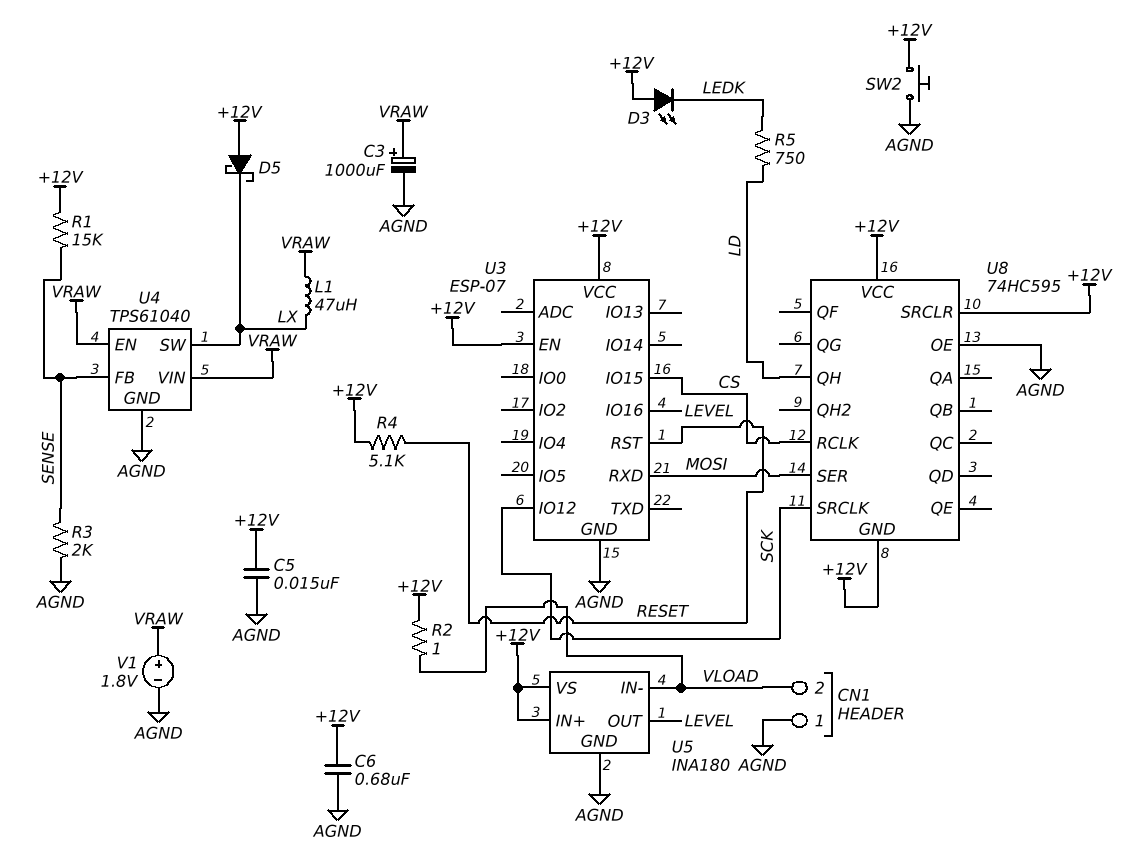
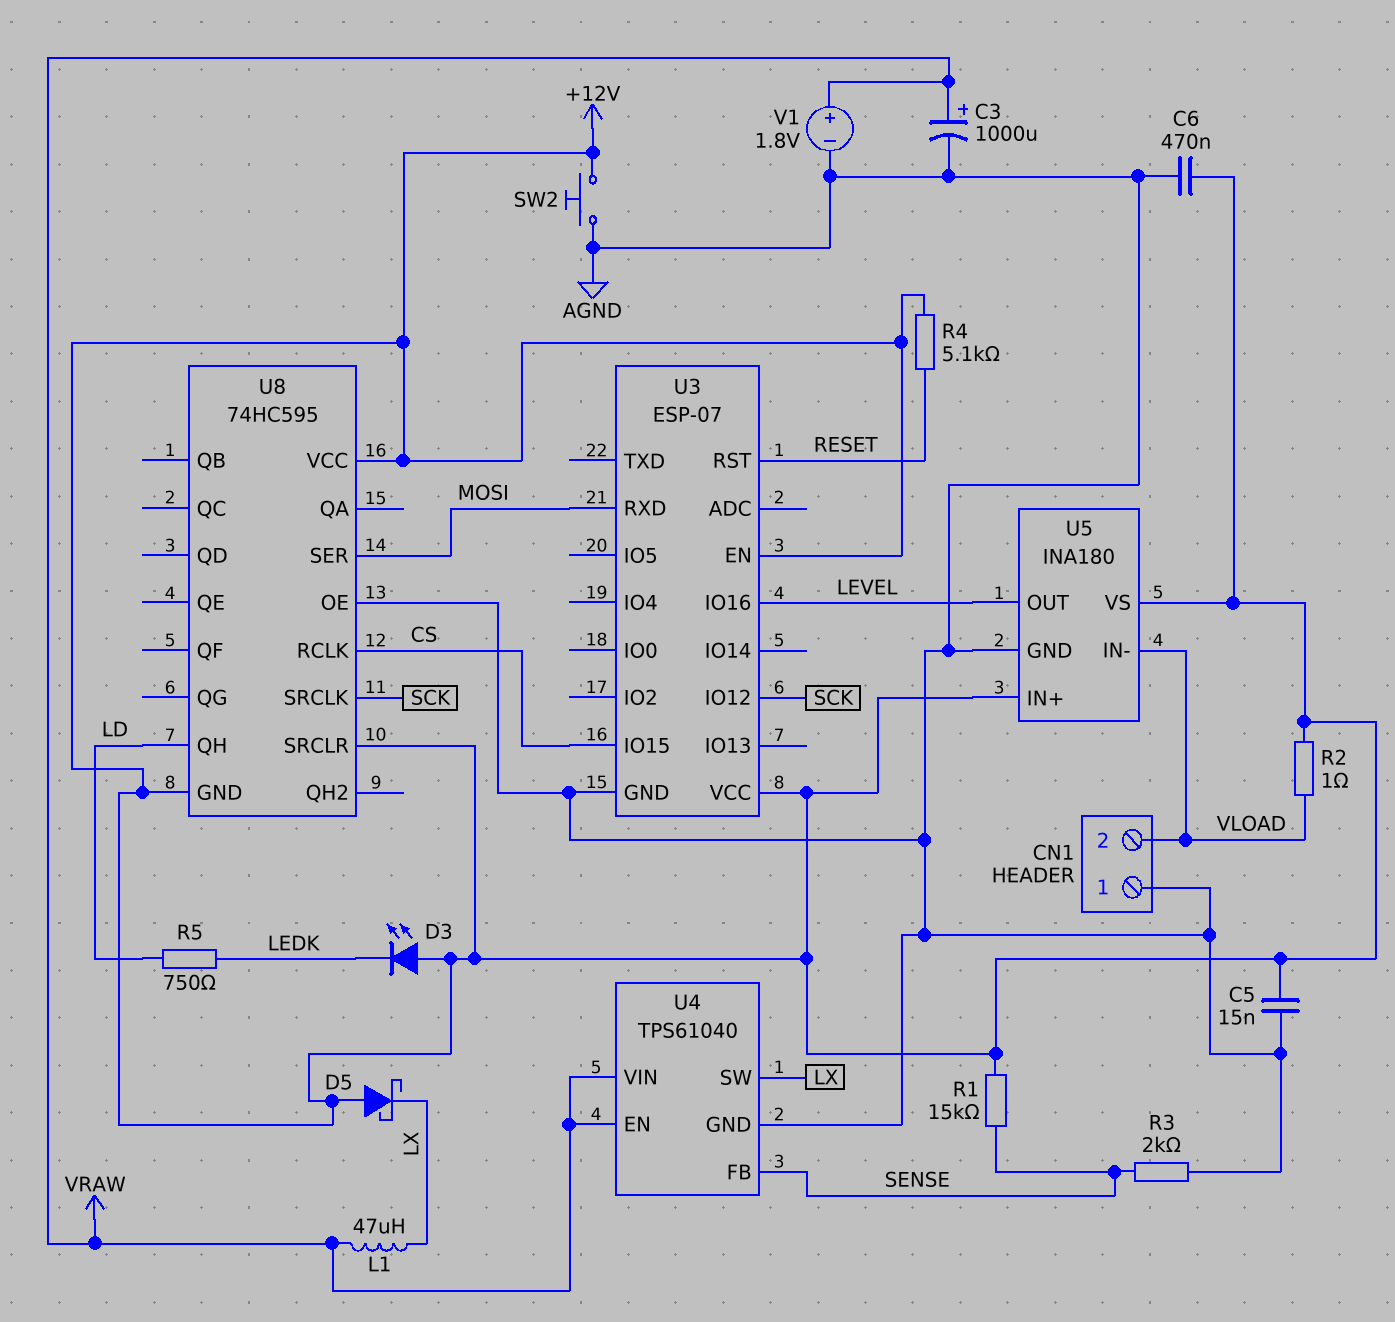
C6: 680nF (+12V, AGND) -> 470nF (+12V, AGND)

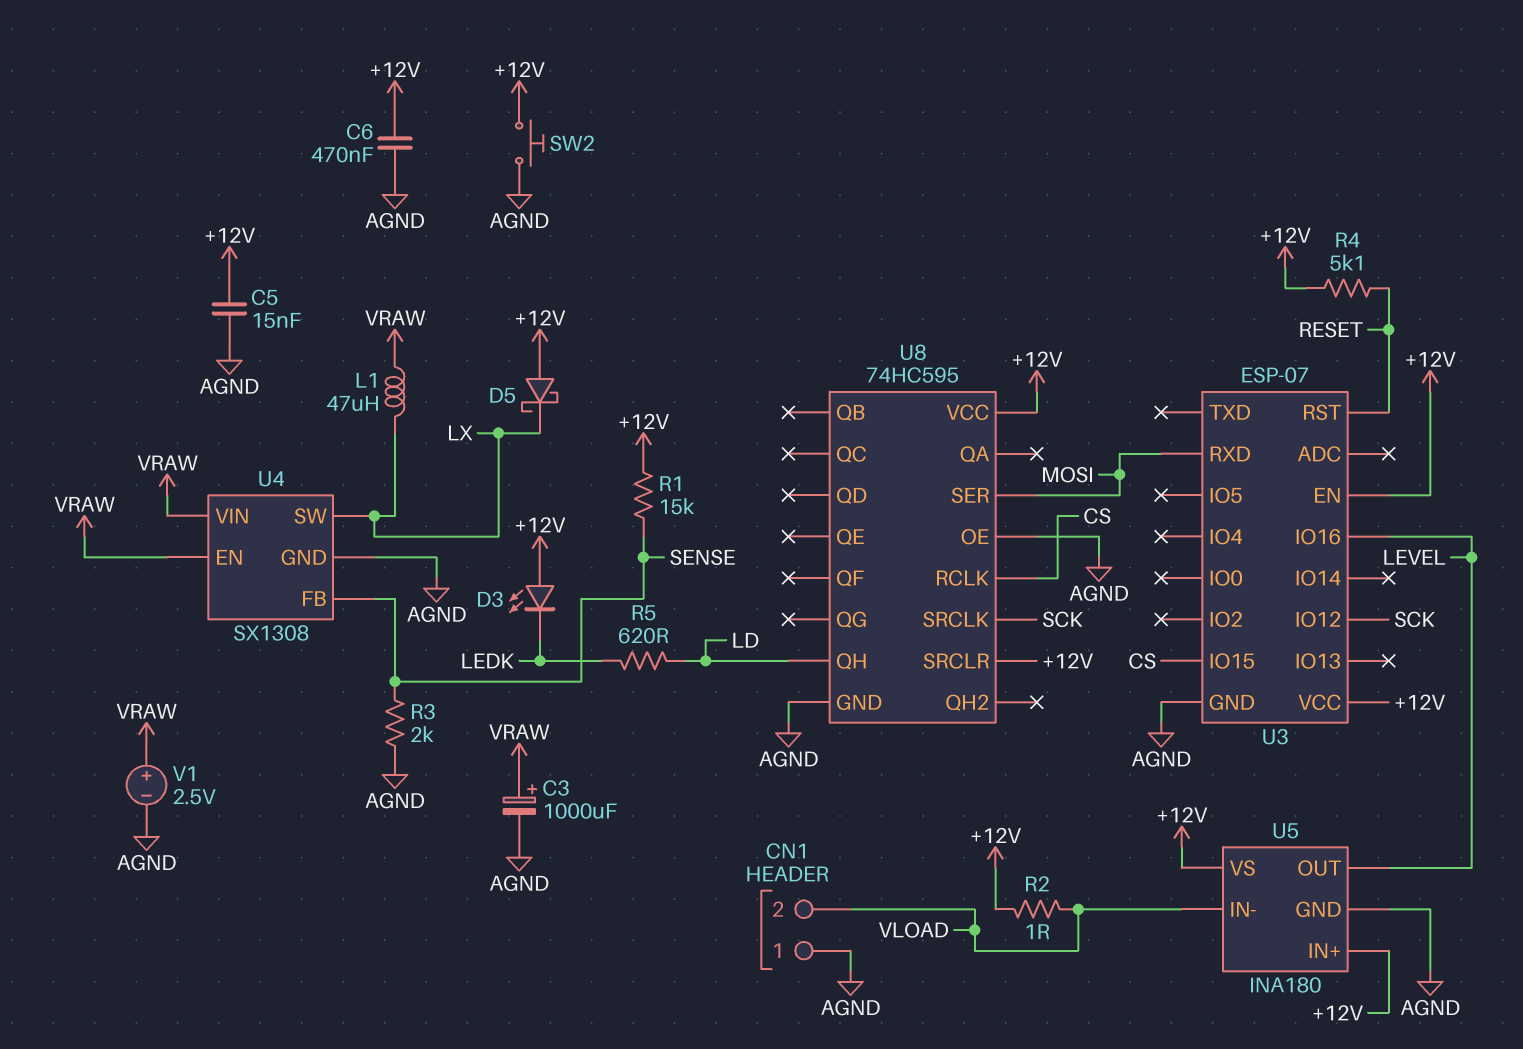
R5: 750 (LD, LEDK) -> 620 (LD, LEDK)
U4: TPS61040 -> SX1308
U8 pin GND: +12V -> AGND
V1: 1.8V (plus VRAW, minus AGND) -> 2.5V (plus VRAW, minus AGND)

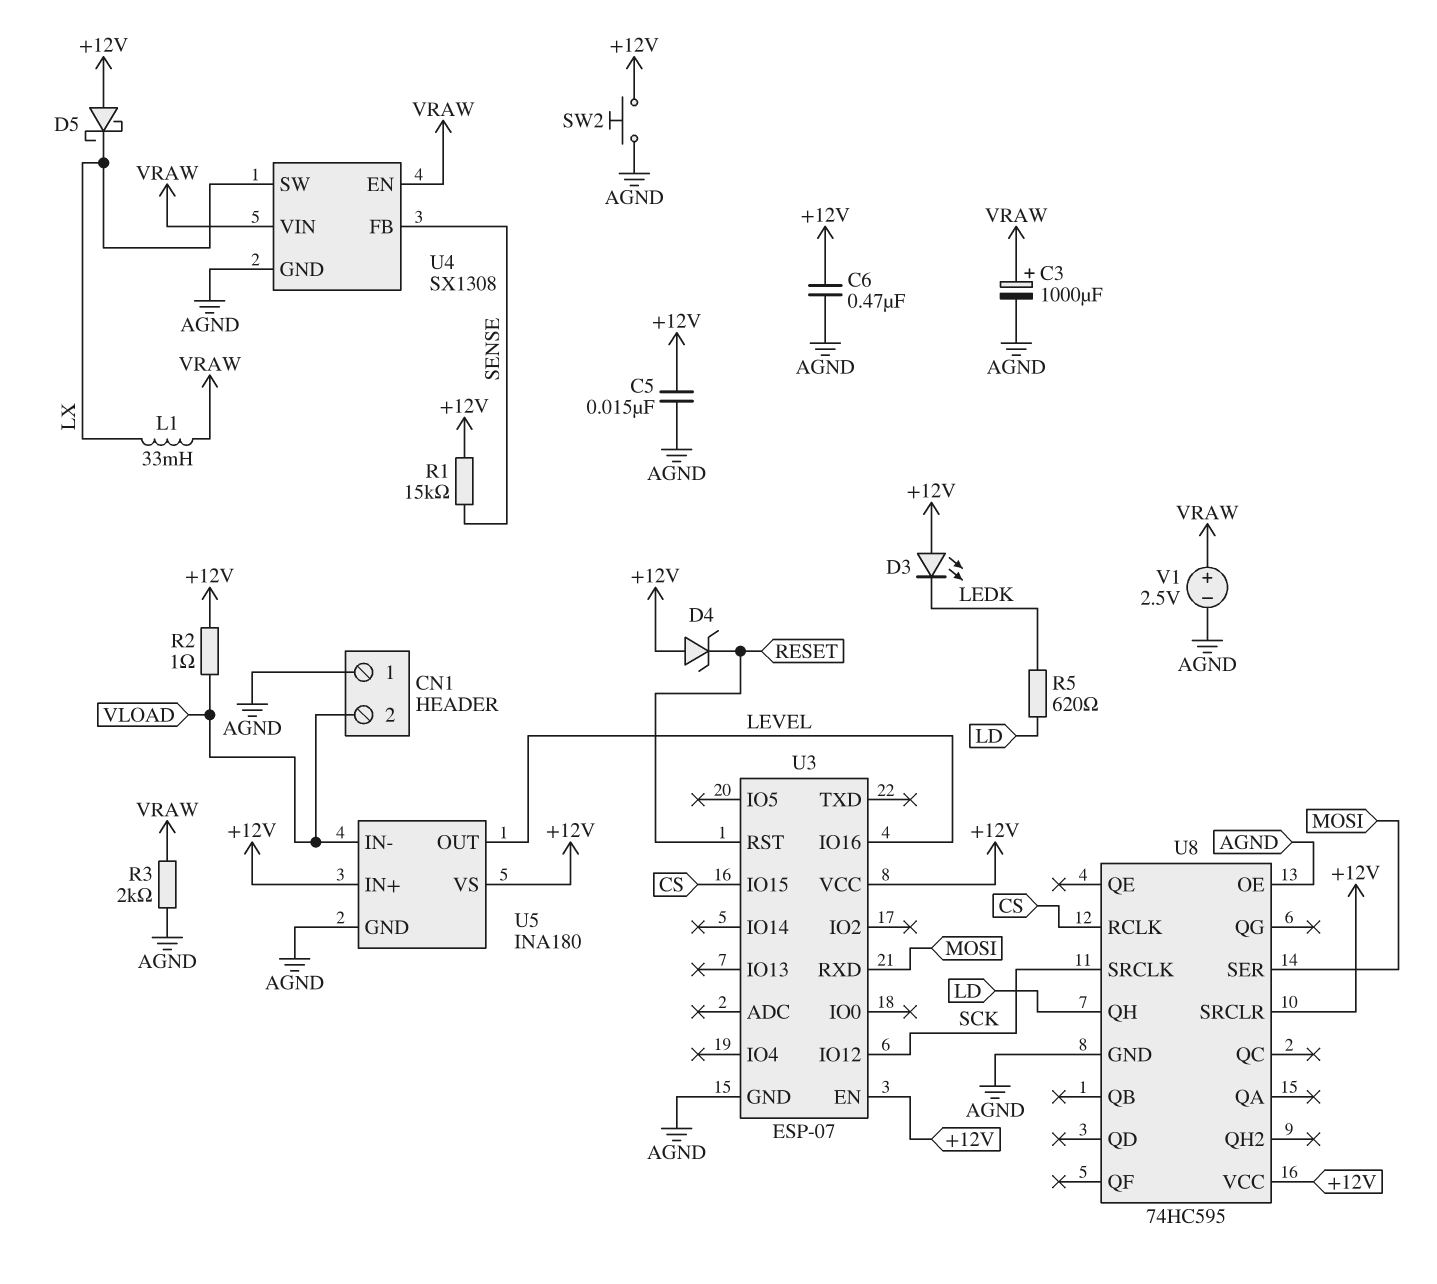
D4: none -> zener (A +12V, K RESET)
L1: 47uH (LX, VRAW) -> 33mH (LX, VRAW)
R3: 2k (AGND, SENSE) -> 2k (AGND, VRAW)
R4: 5.1k (+12V, RESET) -> none

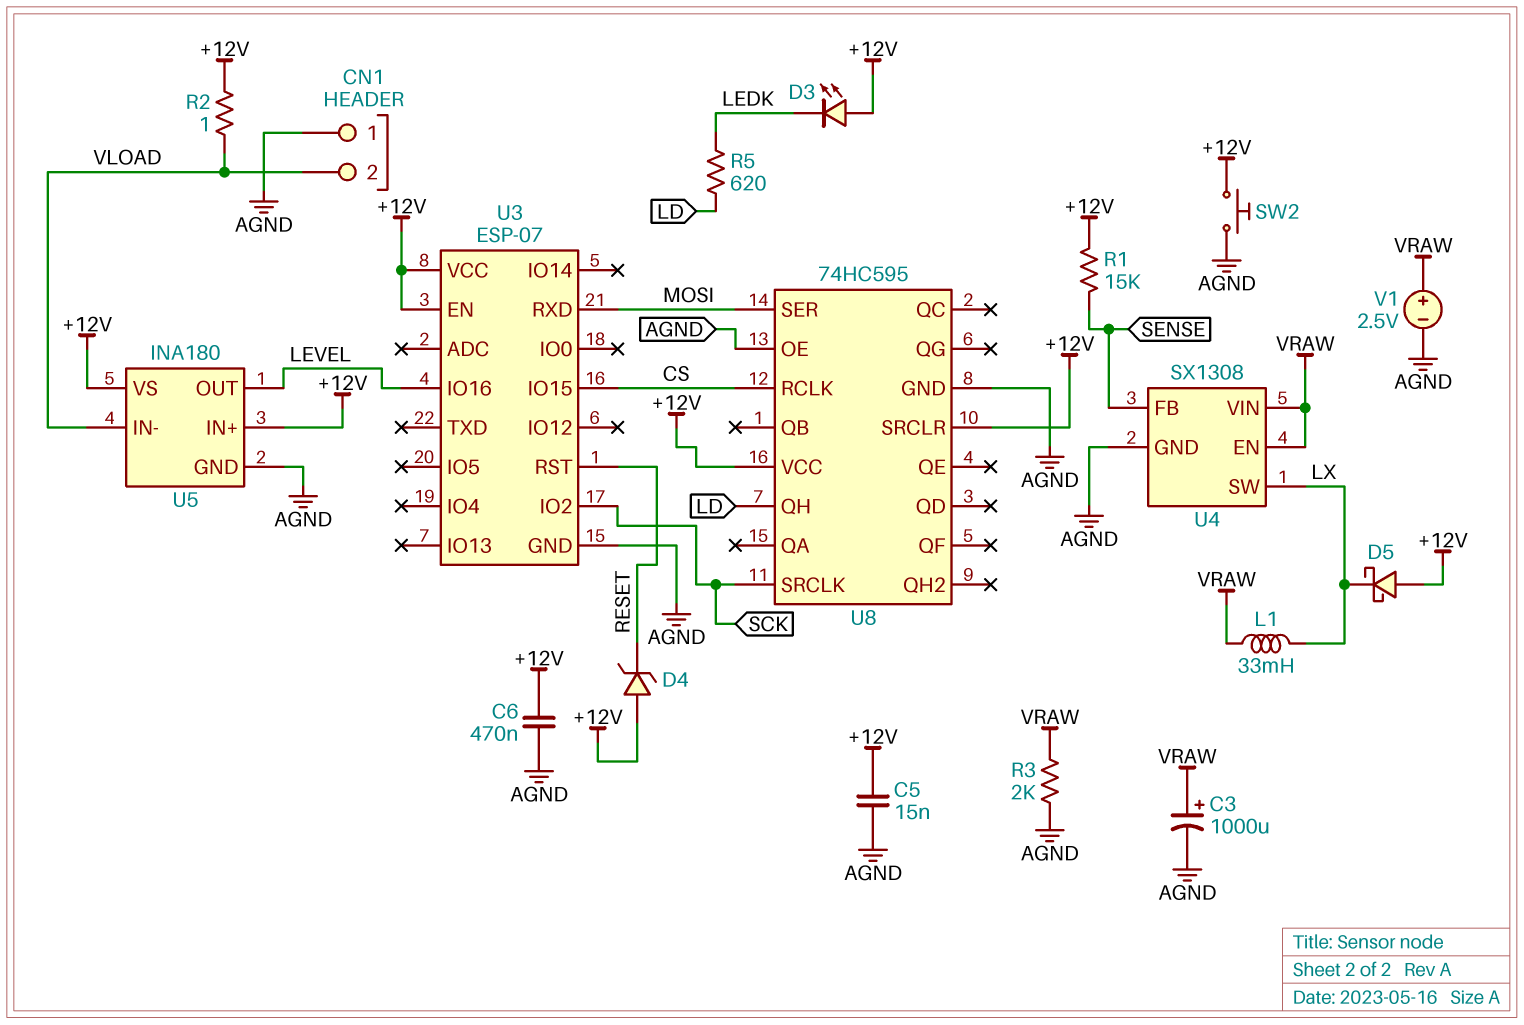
U3 pin IO2: none -> SCK
U3 pin IO12: SCK -> none

